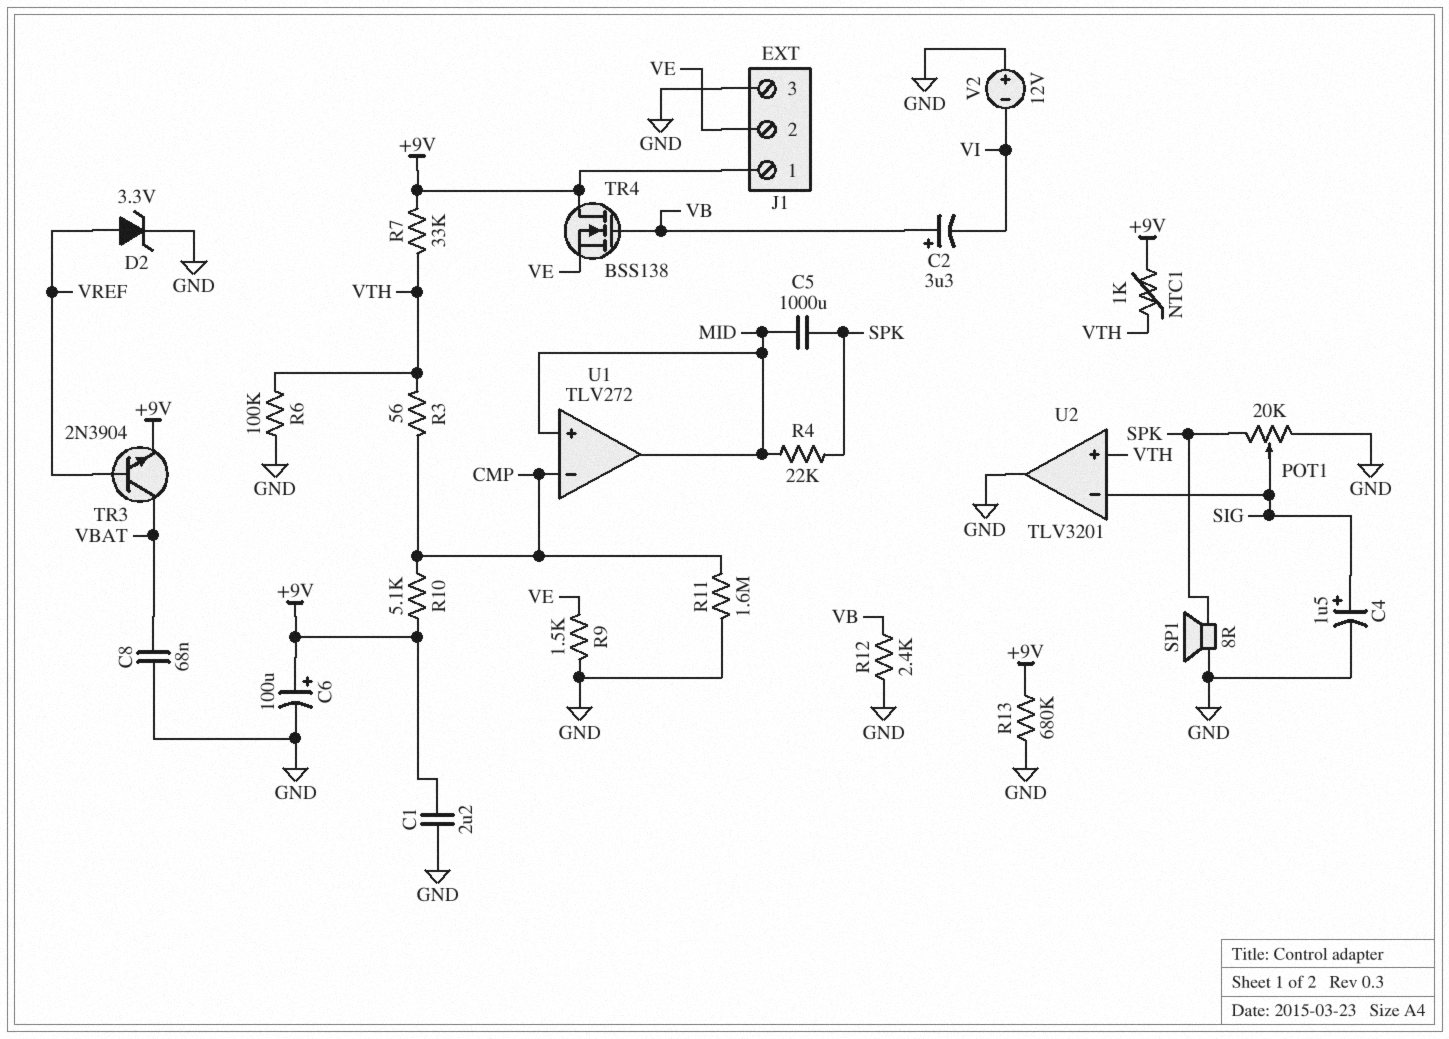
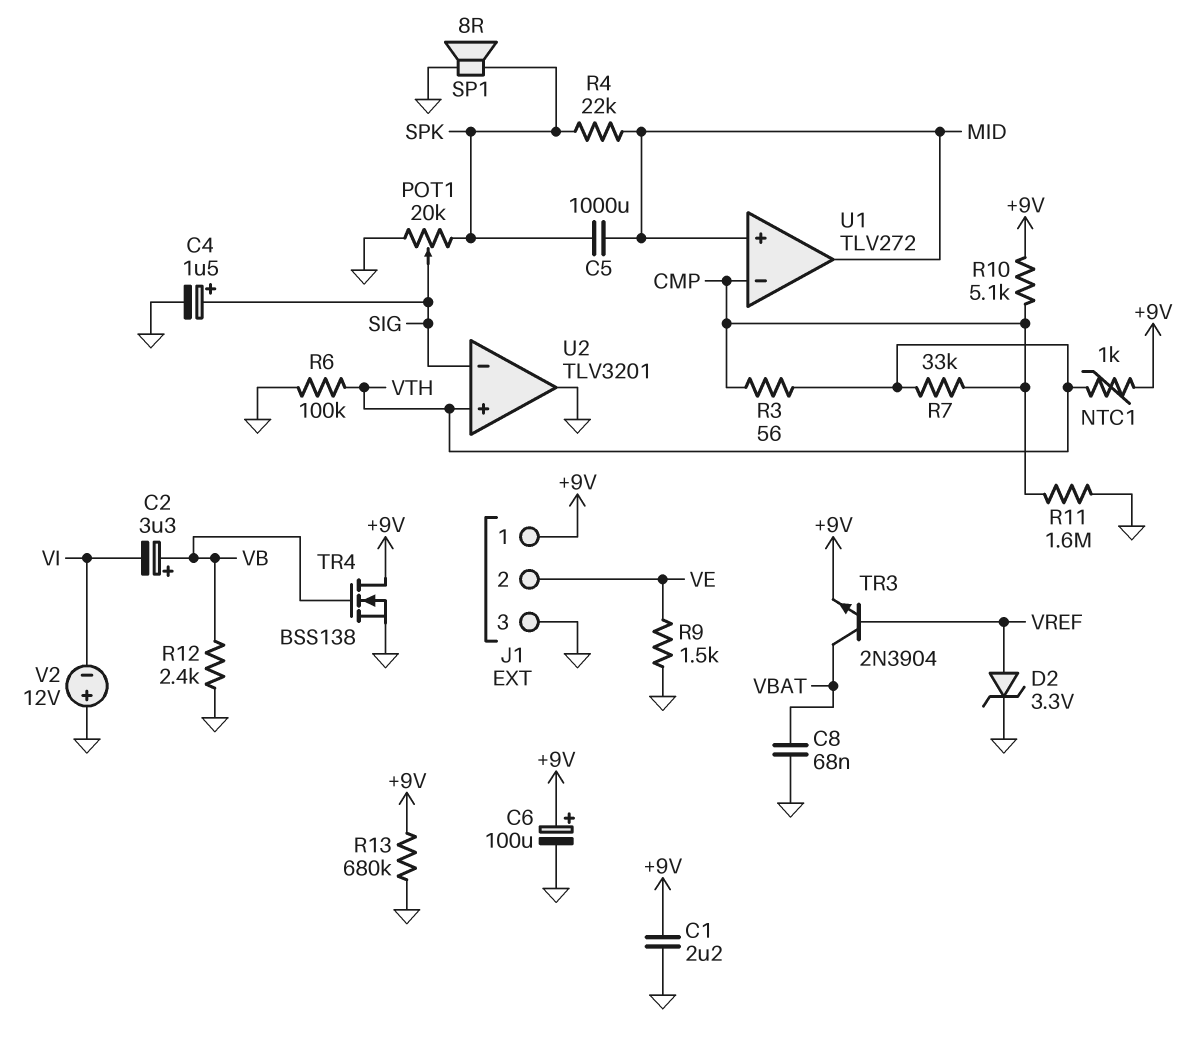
R7: 33k (+9V, VTH) -> 33k (CMP, VTH)
TR4: NMOS BSS138 (G VB, D +9V, S VE) -> NMOS BSS138 (G VB, D +9V, S GND)

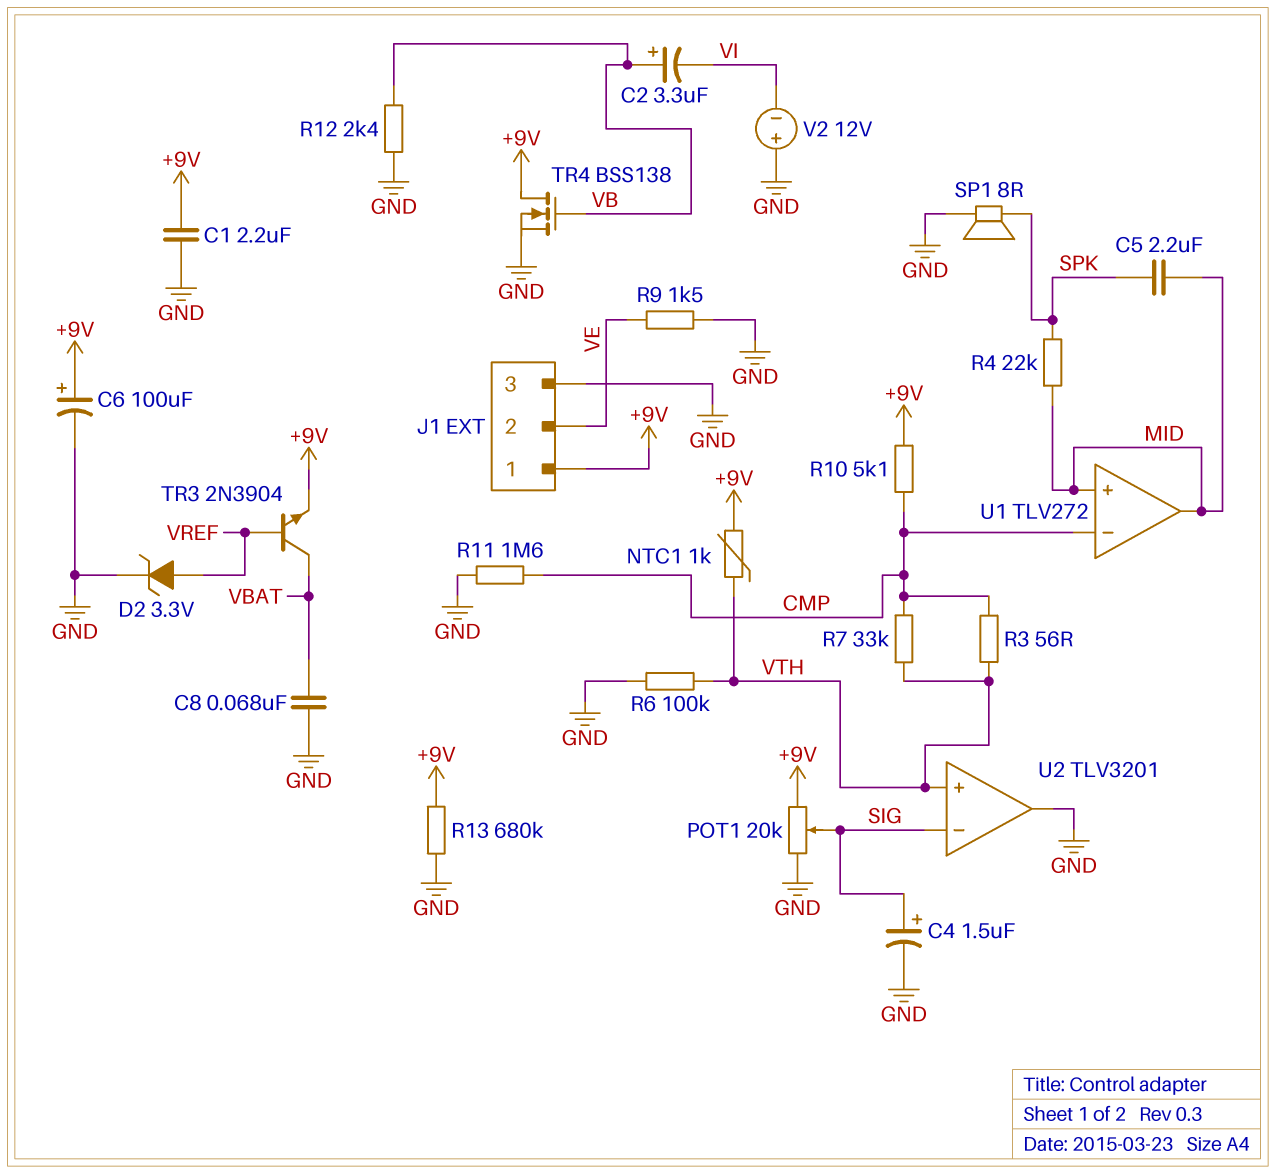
C5: 1000uF (MID, SPK) -> 2.2uF (MID, SPK)
POT1: 20k (GND, SPK, wiper SIG) -> 20k (+9V, GND, wiper SIG)

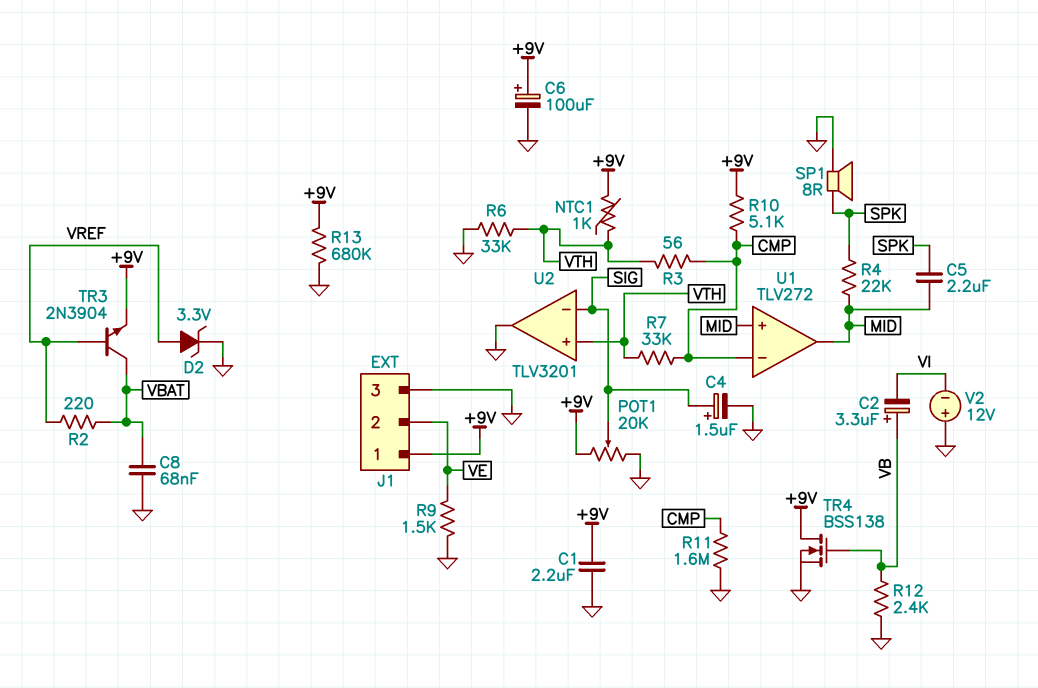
R2: none -> 220 (VBAT, VREF)
R6: 100k (GND, VTH) -> 33k (GND, VTH)

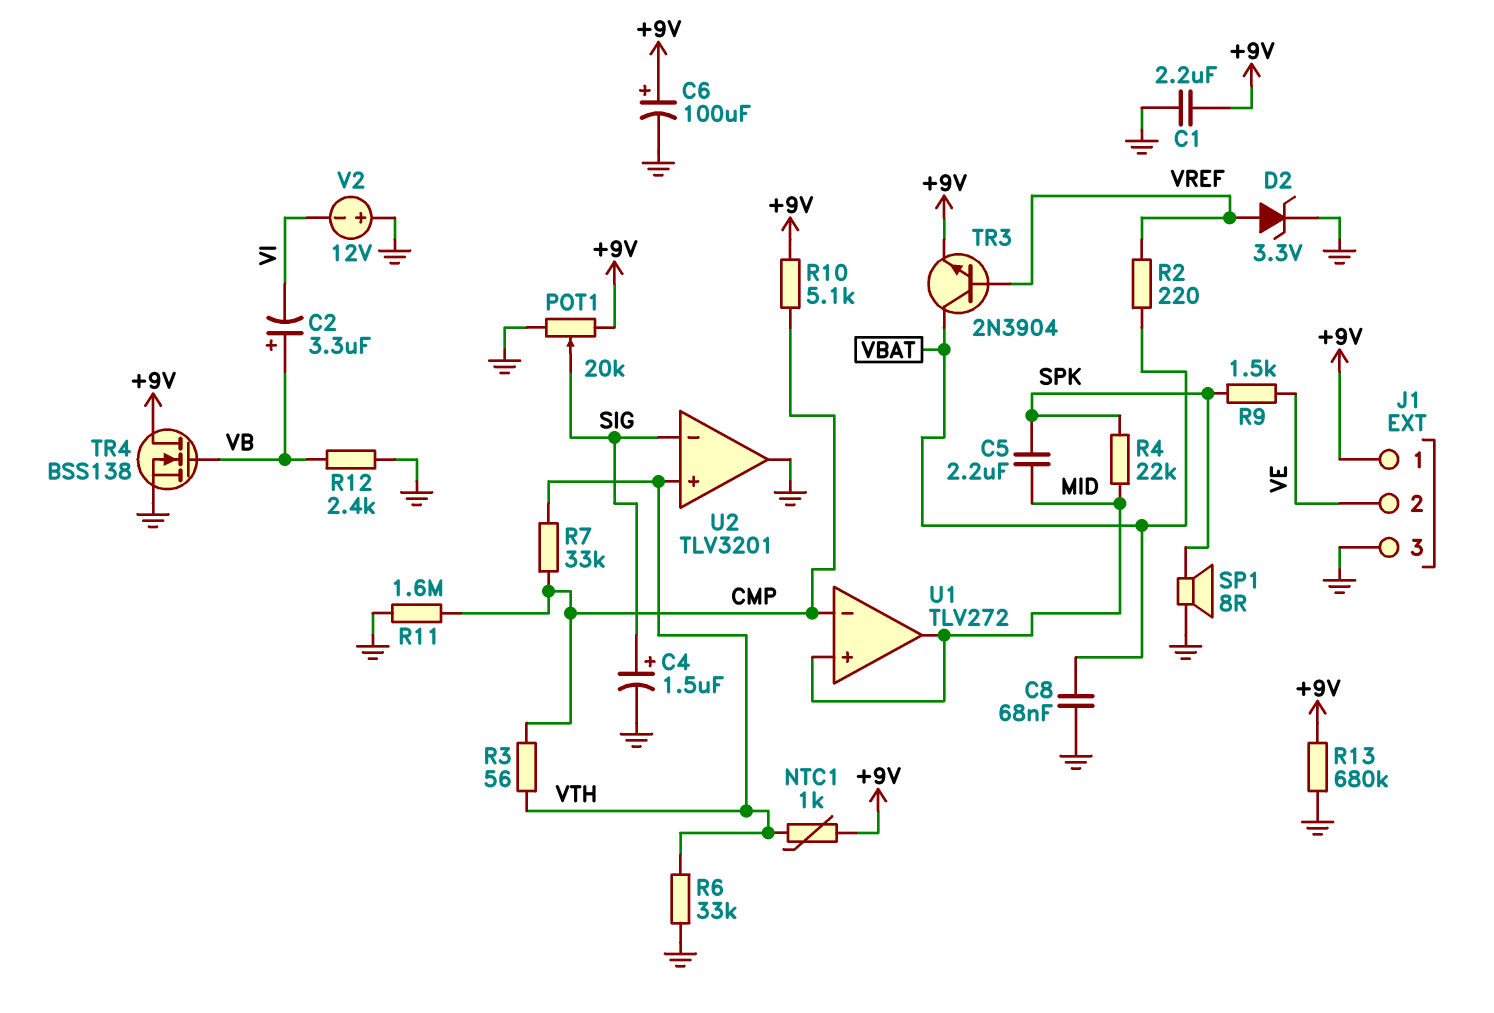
R9: 1.5k (GND, VE) -> 1.5k (SPK, VE)

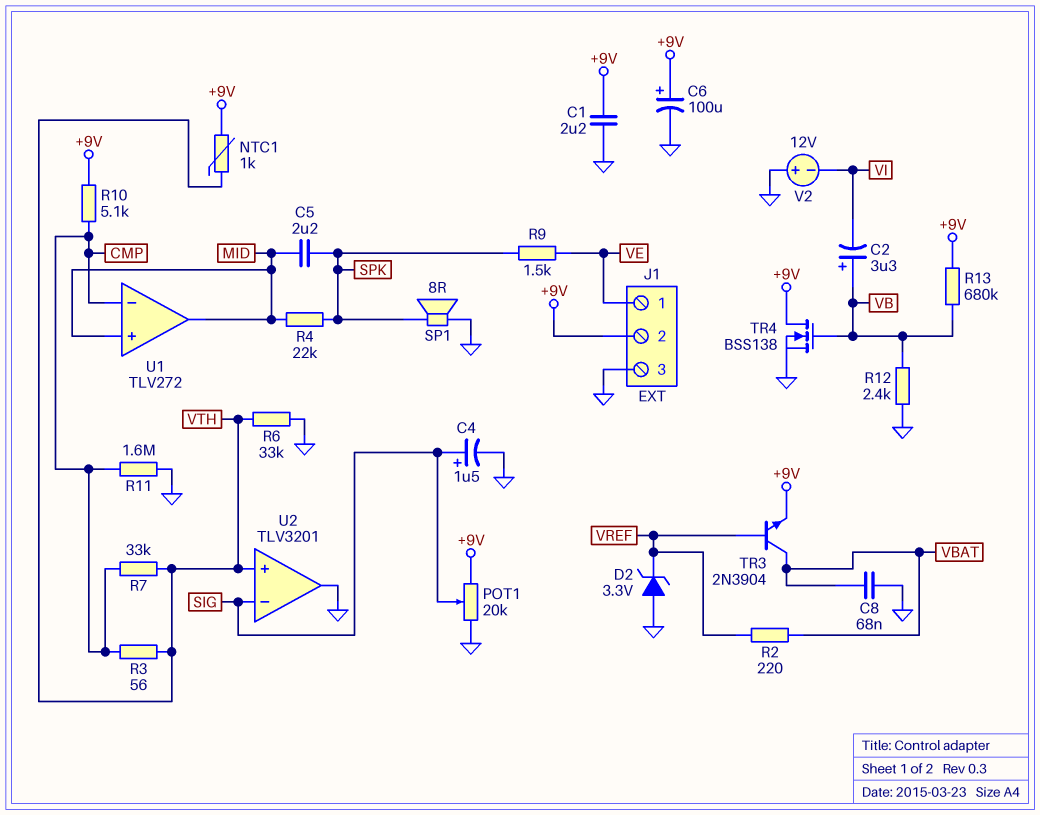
D2: zener 3.3V (A VREF, K GND) -> zener 3.3V (A GND, K VREF)
J1 pin 1: +9V -> VE
J1 pin 2: VE -> +9V
R13: 680k (+9V, GND) -> 680k (+9V, VB)

